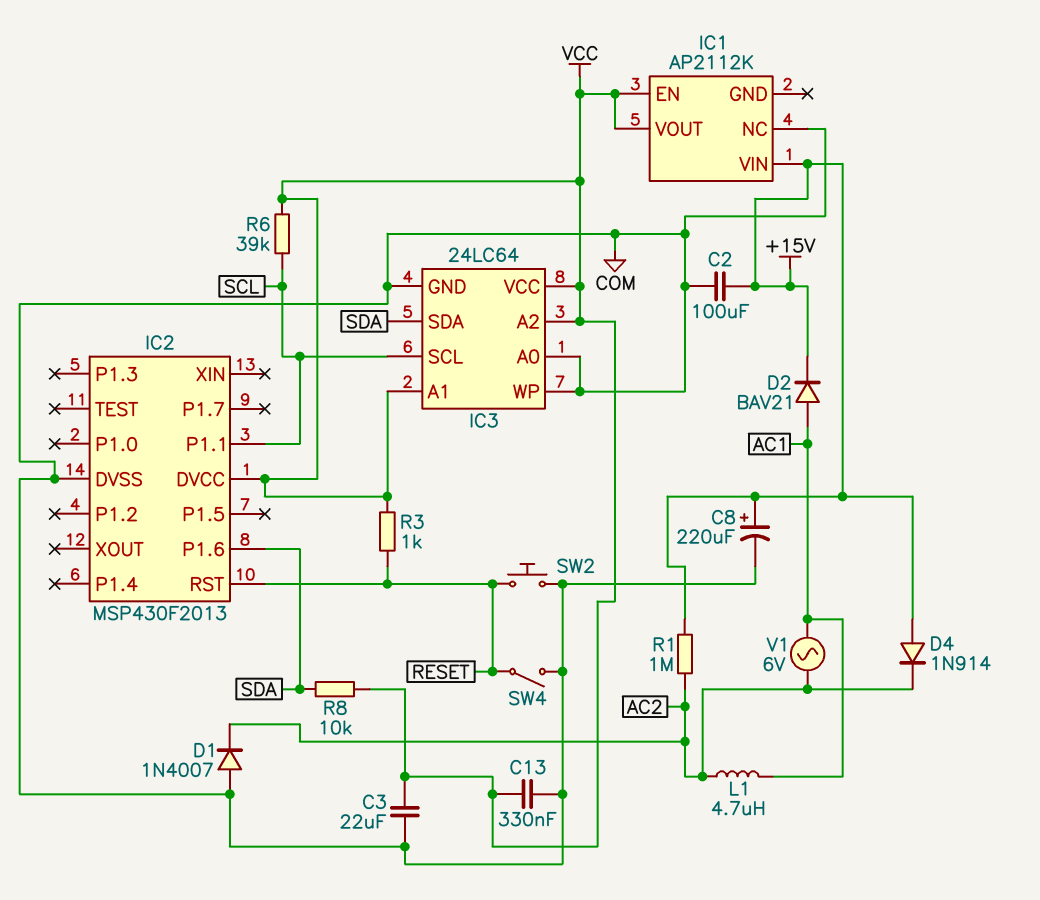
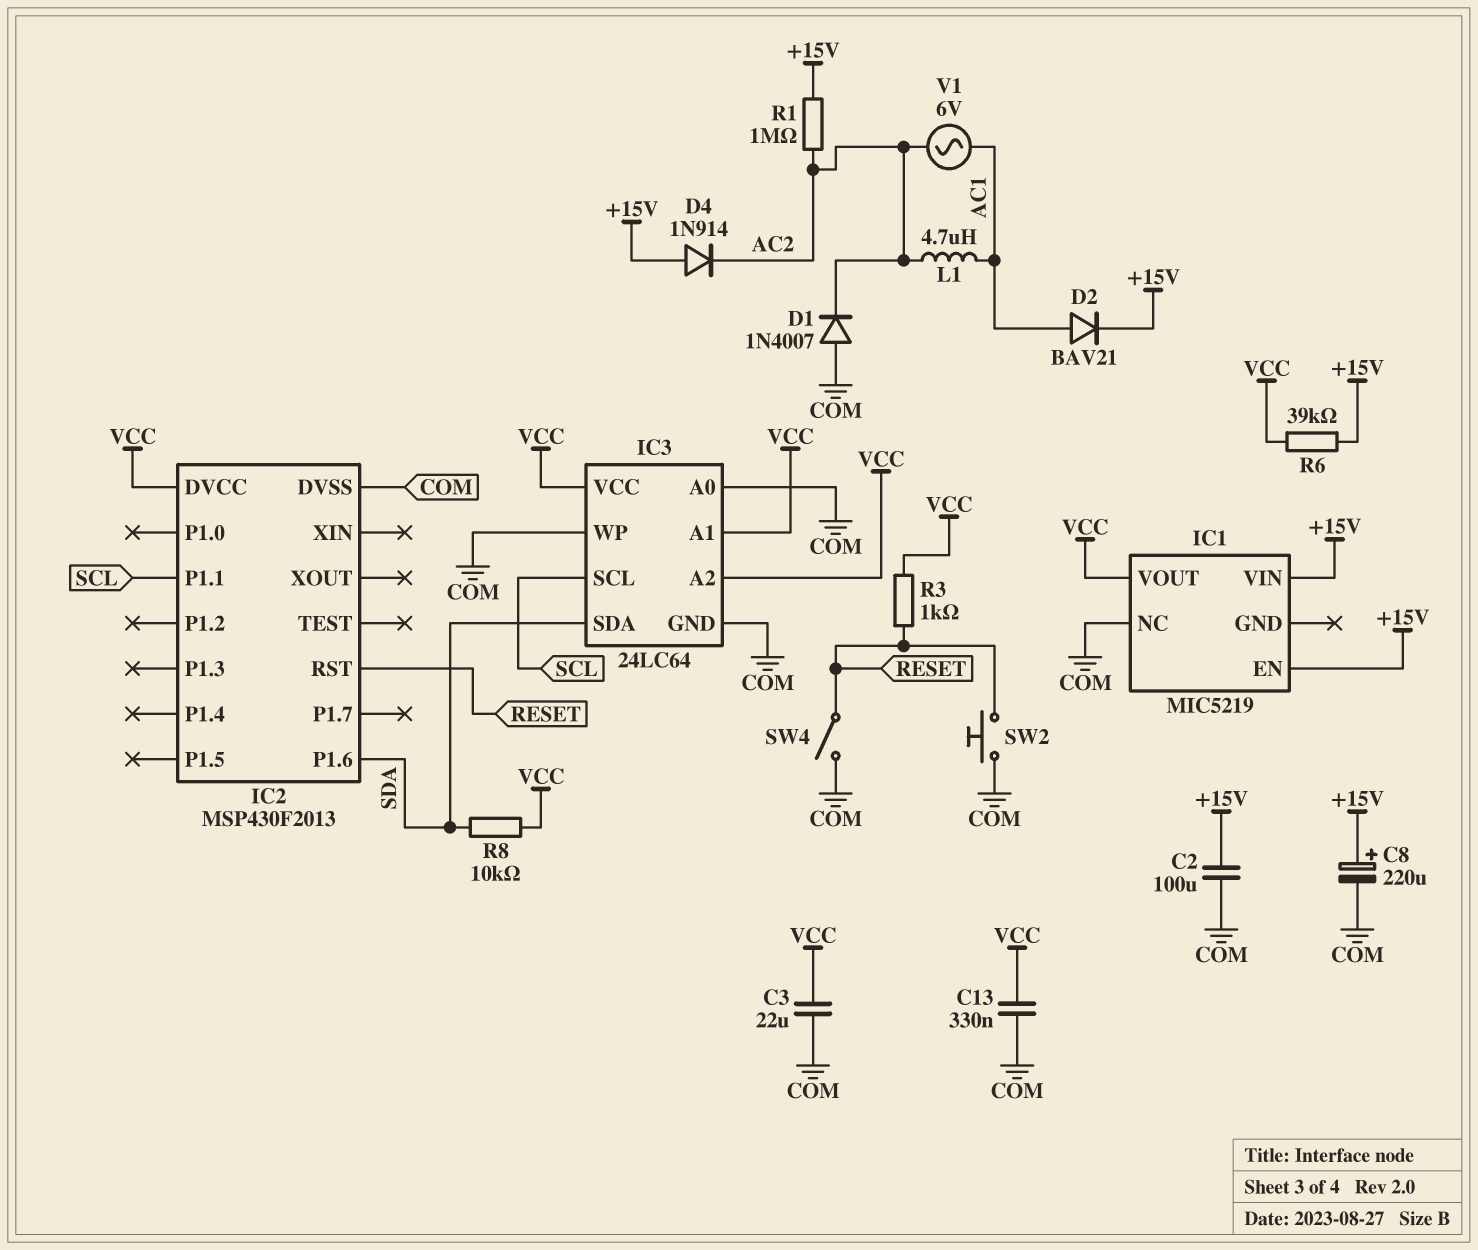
IC1: AP2112K -> MIC5219
IC1 pin EN: VCC -> +15V
R6: 39k (SCL, VCC) -> 39k (+15V, VCC)

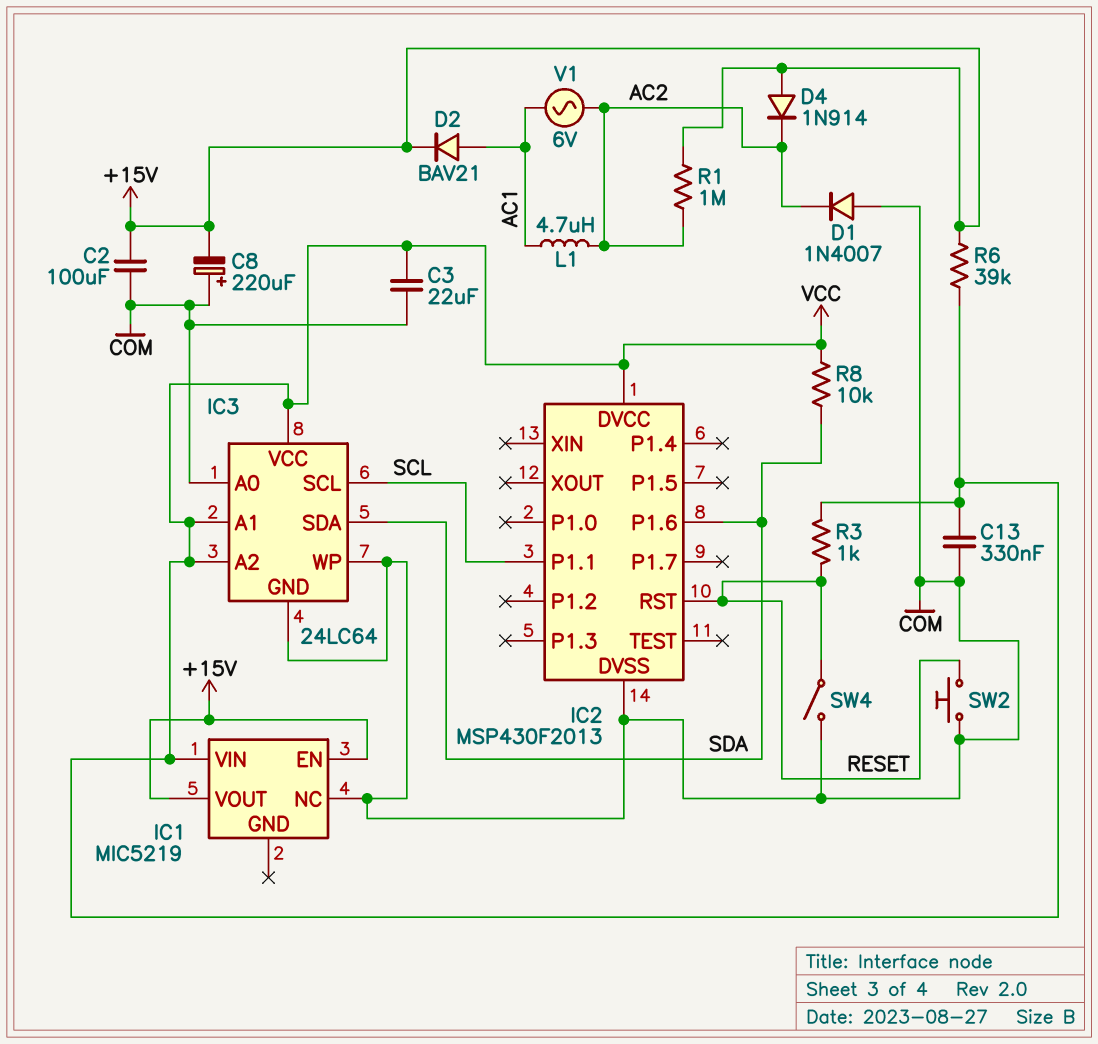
C8: 220uF (plus +15V, minus COM) -> 220uF (plus COM, minus +15V)
IC1 pin VIN: +15V -> VCC
IC1 pin VOUT: VCC -> +15V

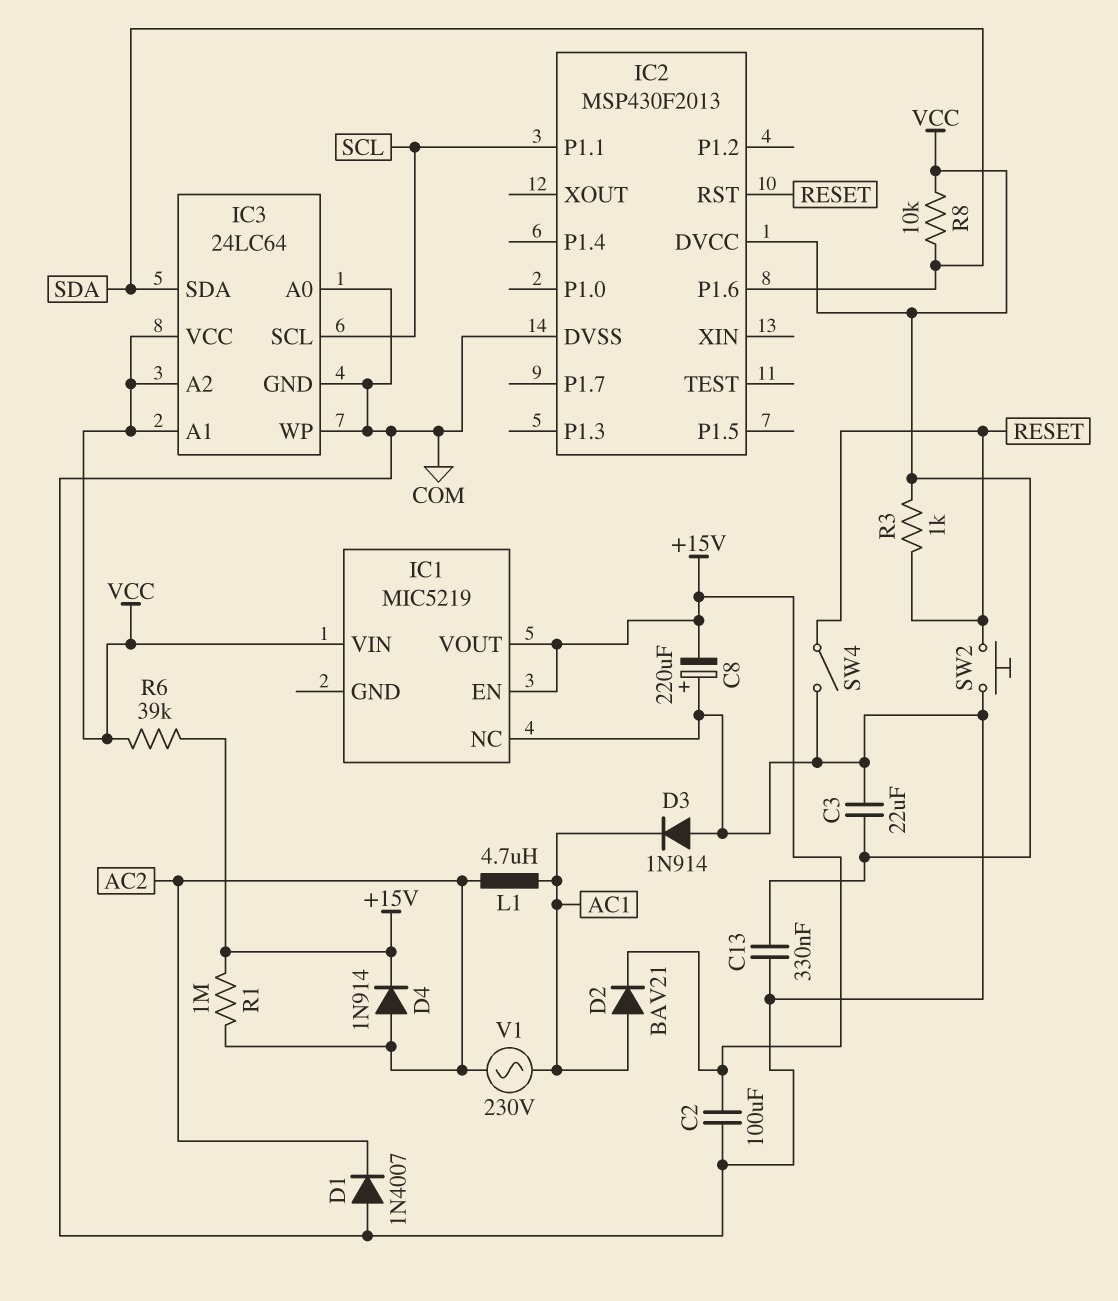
D3: none -> diode 1N914 (A COM, K AC1)
D4: diode 1N914 (A +15V, K AC2) -> diode 1N914 (A AC2, K +15V)
V1: AC 6V (AC1, AC2) -> AC 230V (AC1, AC2)

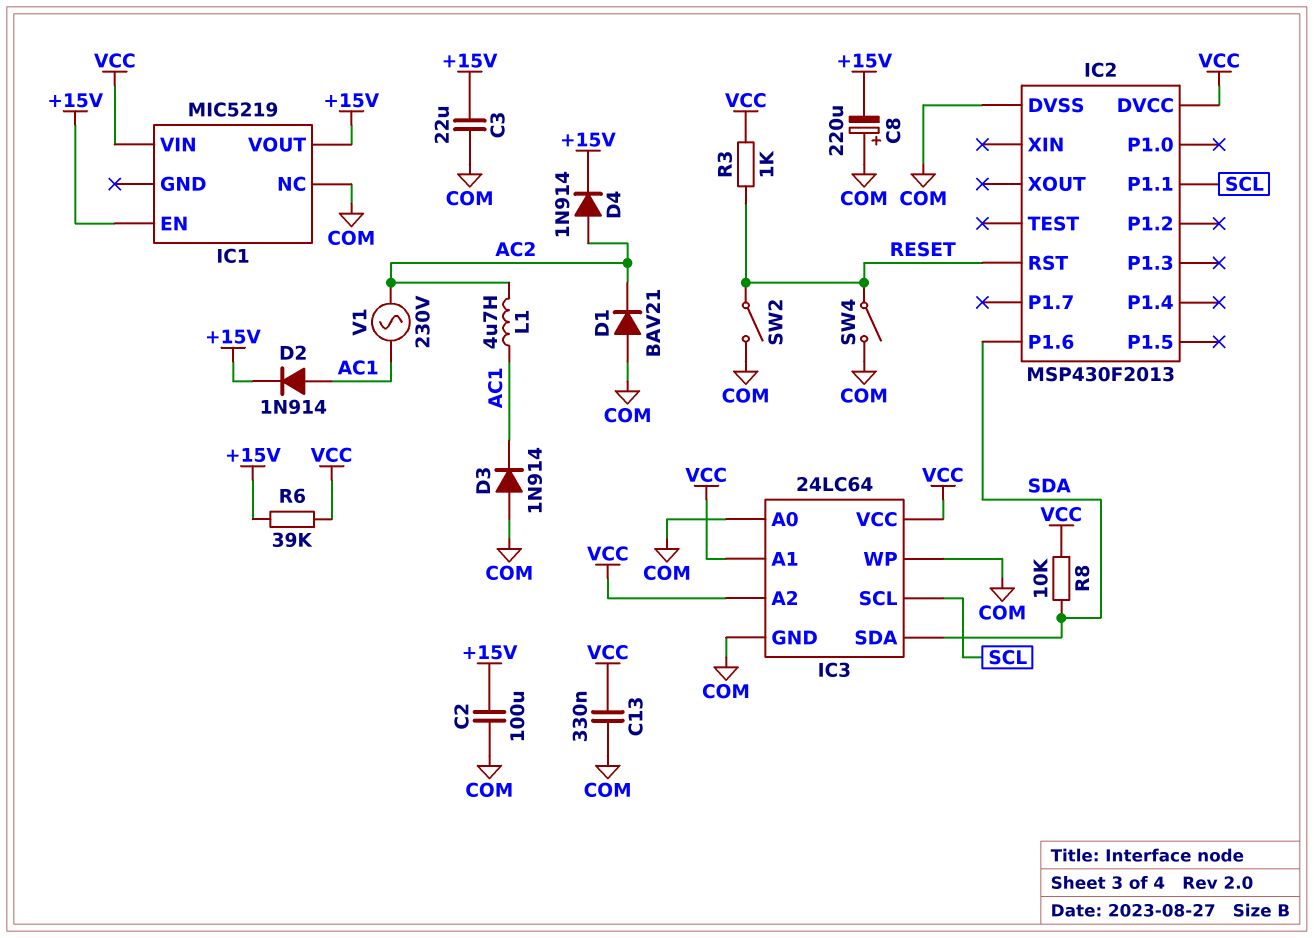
C3: 22uF (COM, VCC) -> 22uF (+15V, COM)
D1: diode 1N4007 (A COM, K AC2) -> diode BAV21 (A COM, K AC2)
D2: diode BAV21 (A AC1, K +15V) -> diode 1N914 (A AC1, K +15V)
R1: 1M (+15V, AC2) -> none
SW2: button (COM, RESET) -> switch (COM, RESET)

